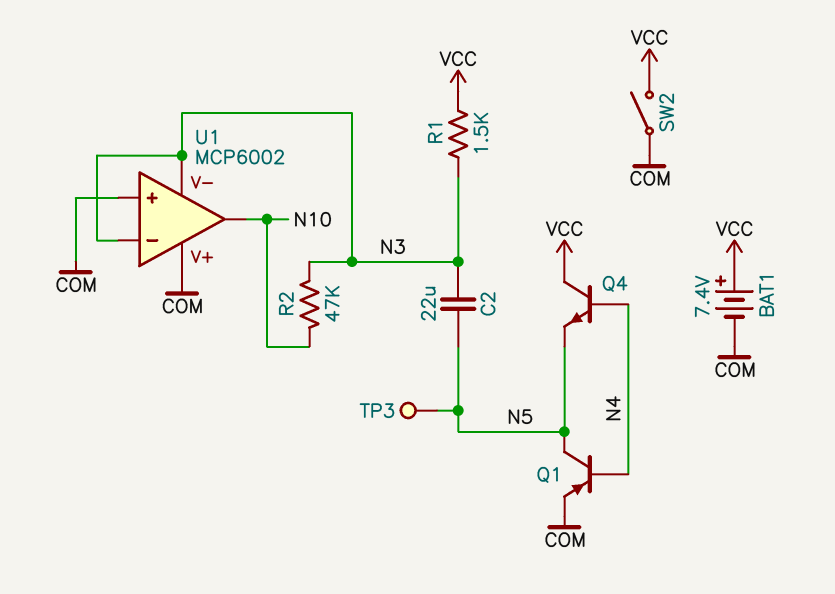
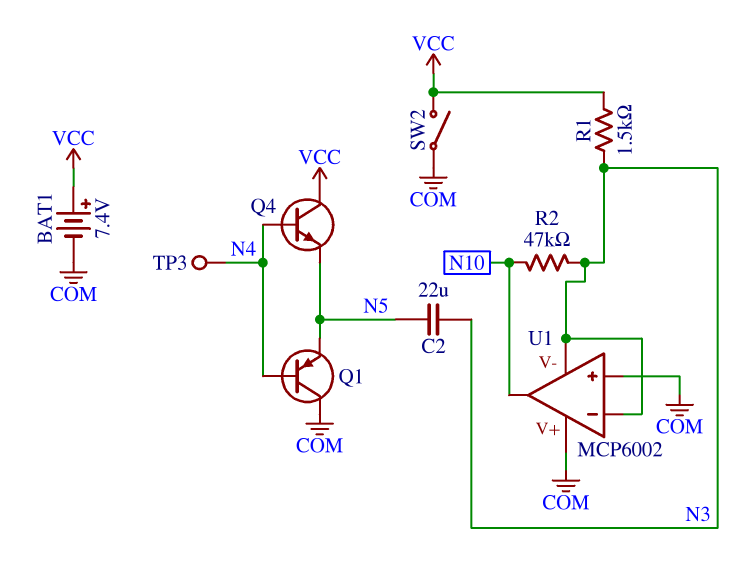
Q1: PNP (B N4, C N5, E COM) -> PNP (B N4, C COM, E N5)
TP3: test point (N5) -> test point (N4)

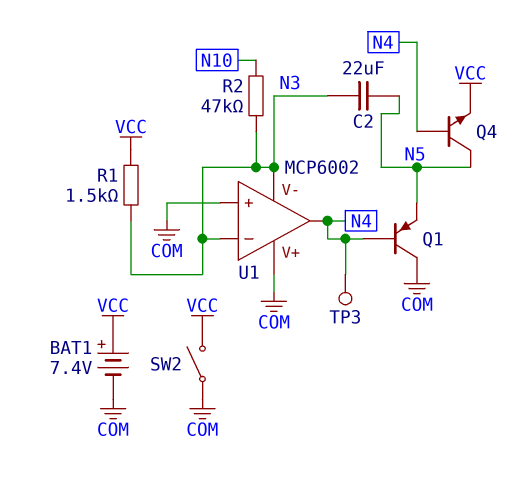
Q4: NPN (B N4, C VCC, E N5) -> NPN (B N4, C N5, E VCC)
U1 pin out: N10 -> N4

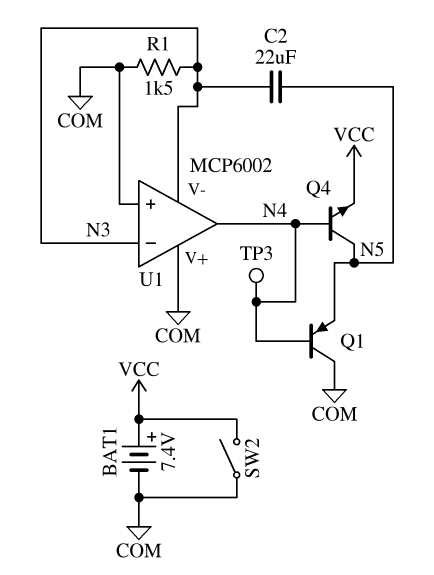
R1: 1.5k (N3, VCC) -> 1.5k (COM, N3)
R2: 47k (N3, N10) -> none

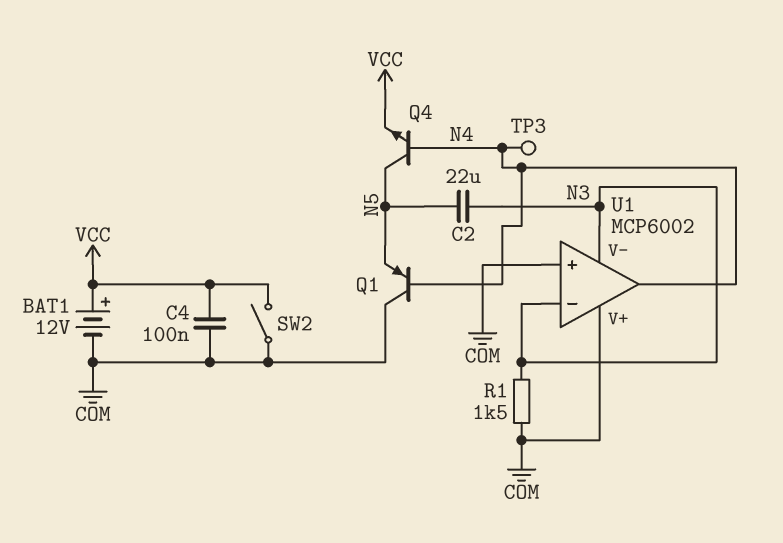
BAT1: 7.4V (plus VCC, minus COM) -> 12V (plus VCC, minus COM)
C4: none -> 100nF (COM, VCC)

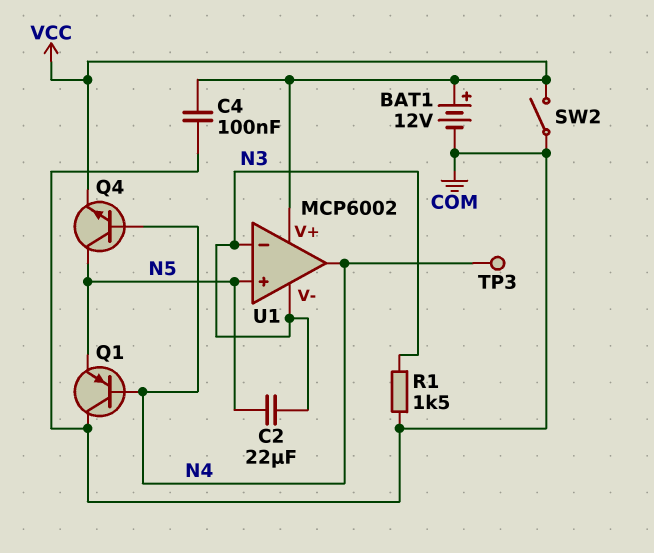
U1 pin V+: COM -> VCC
U1 pin in+: COM -> N5

